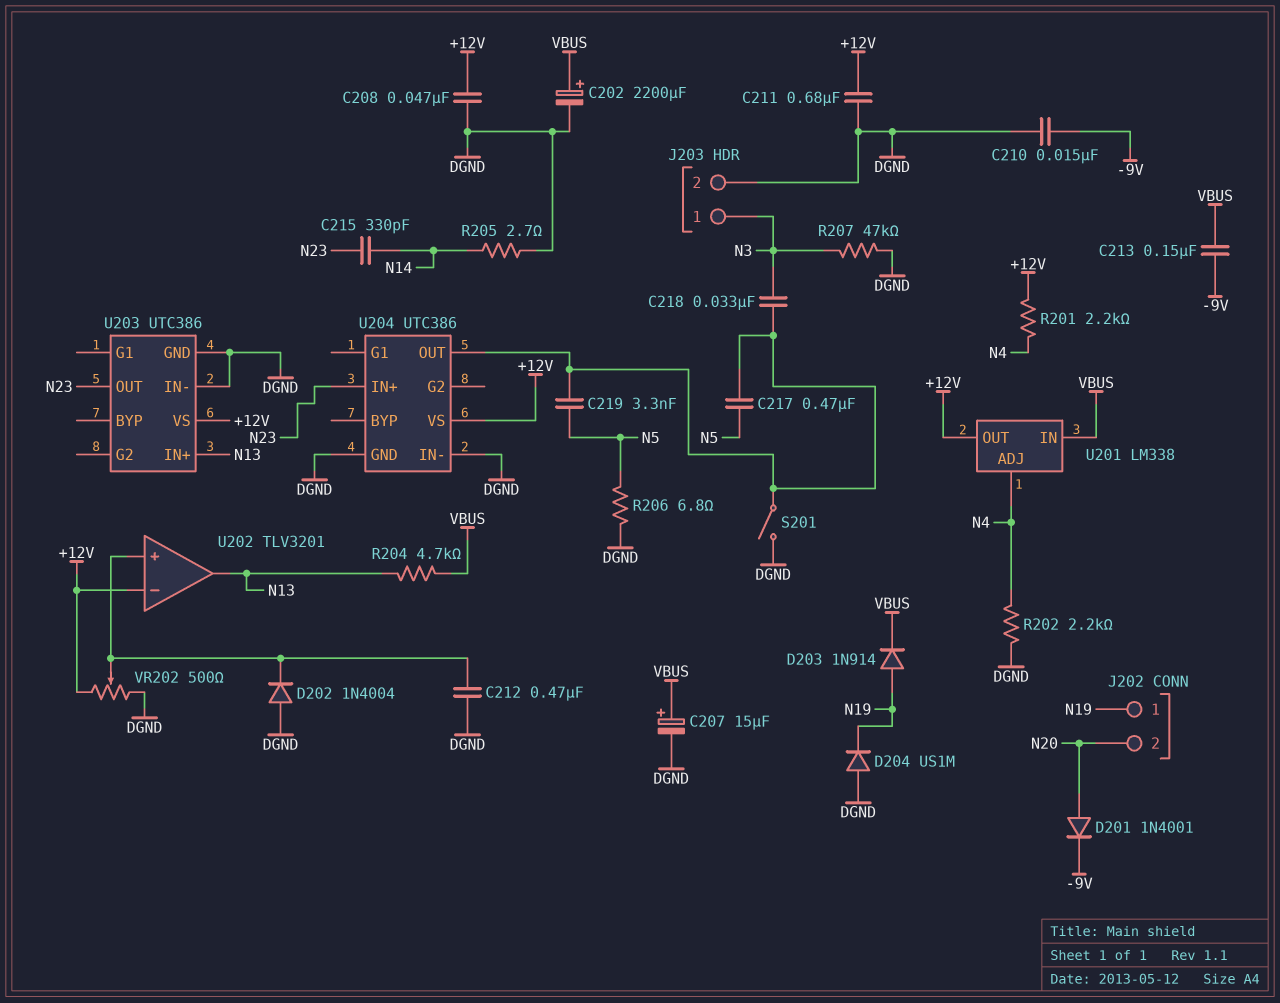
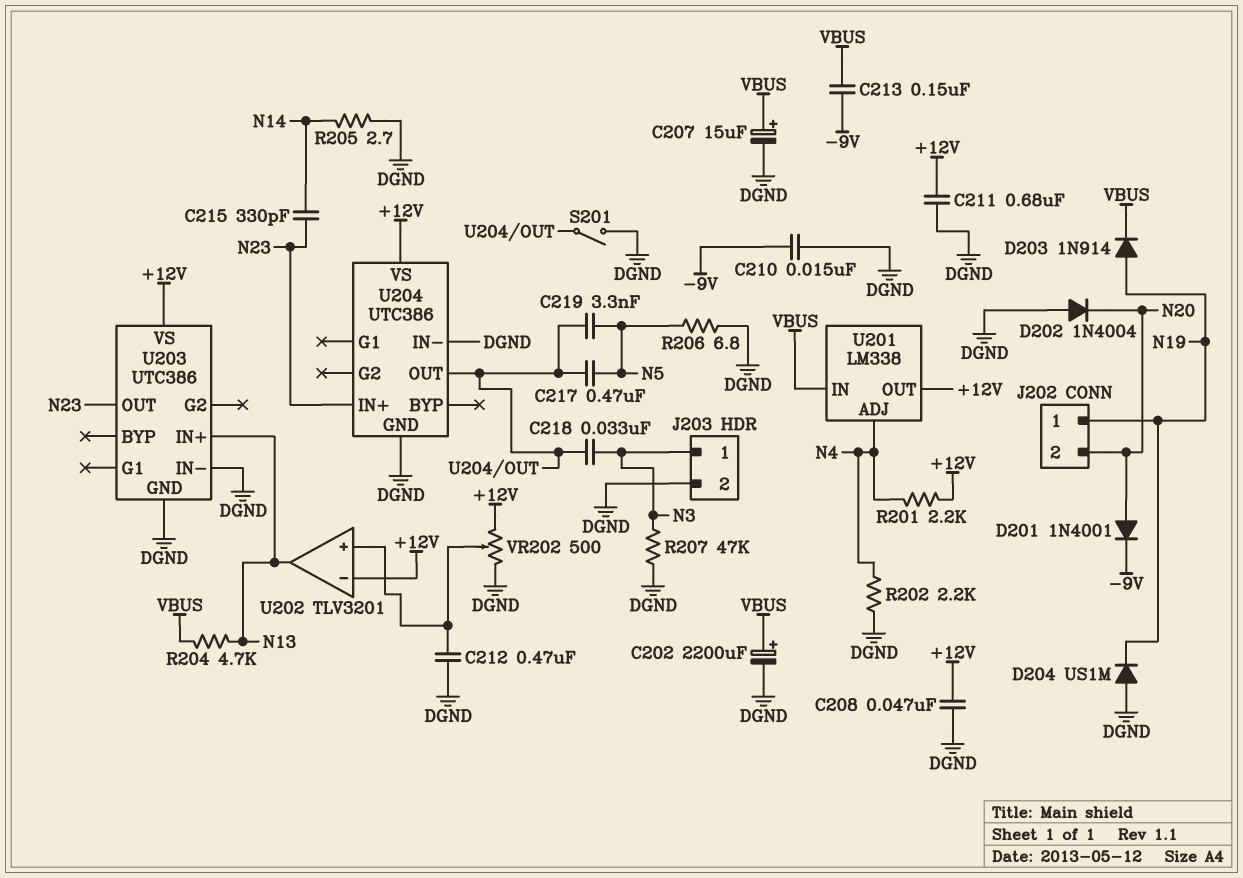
D202: diode 1N4004 (A DGND, K U202/in+) -> diode 1N4004 (A DGND, K N20)

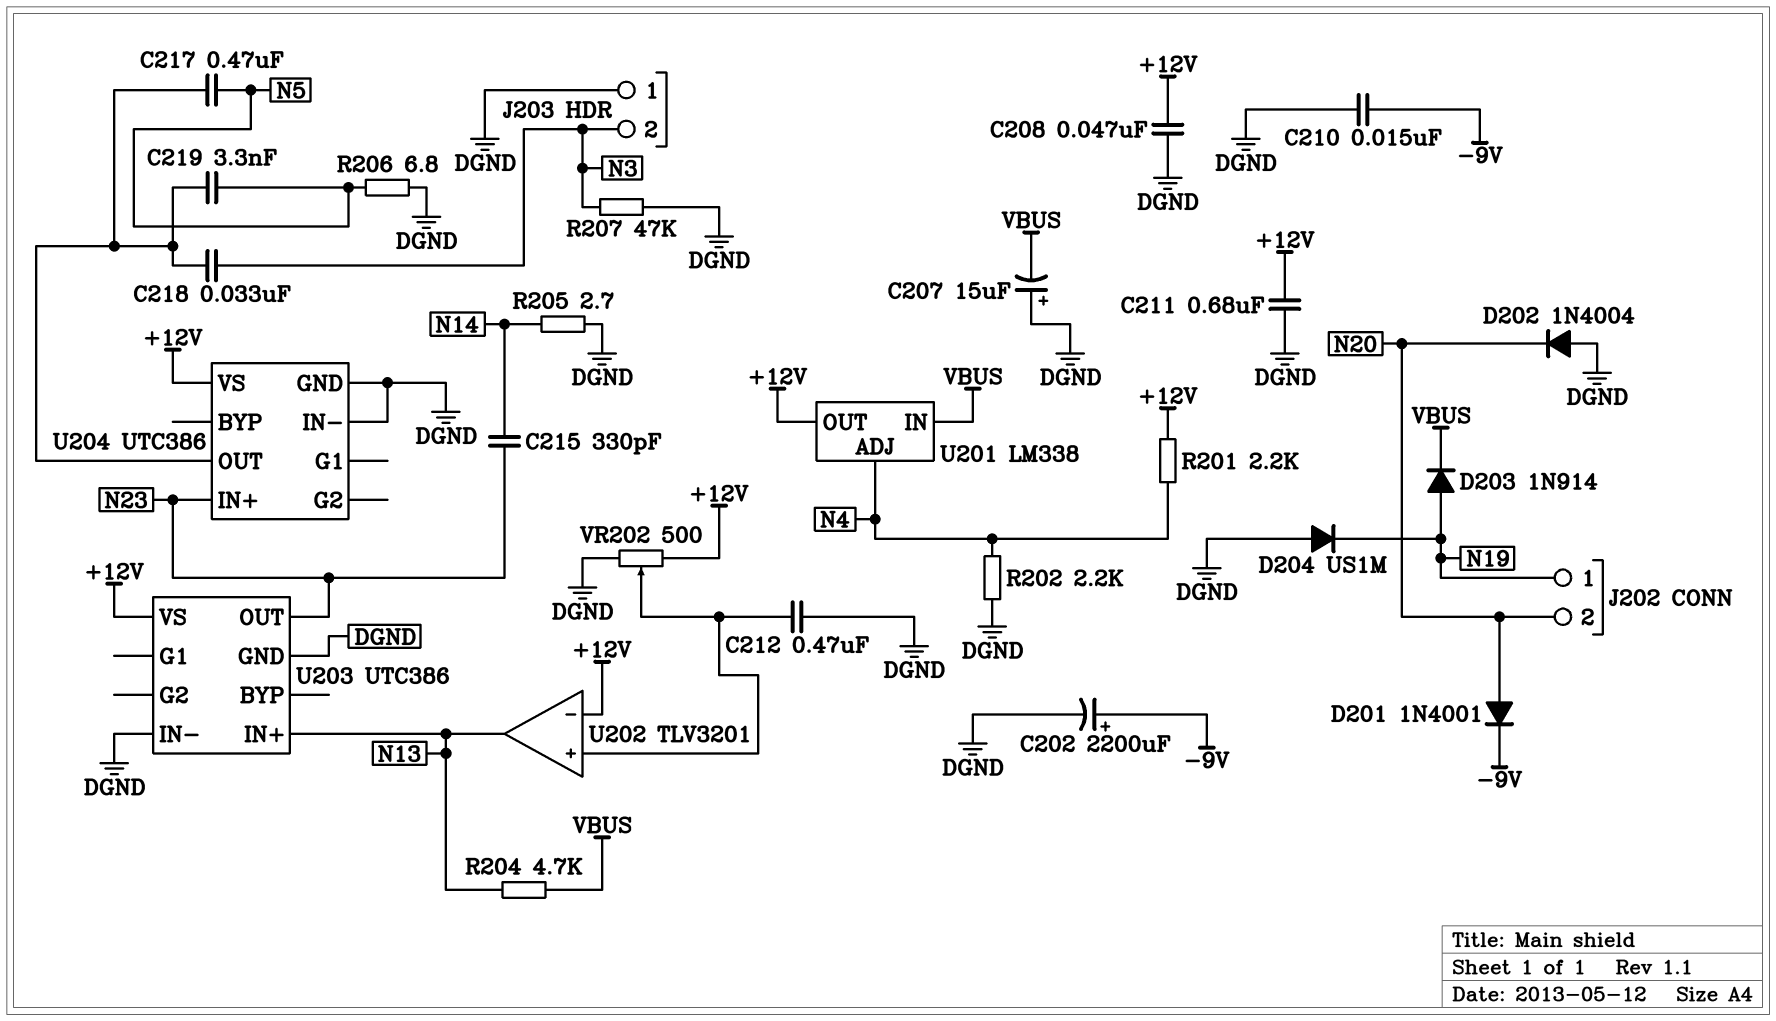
C202: 2200uF (plus VBUS, minus DGND) -> 2200uF (plus -9V, minus DGND)
C207: 15uF (plus VBUS, minus DGND) -> 15uF (plus DGND, minus VBUS)
C213: 150nF (-9V, VBUS) -> none
J203 pin 1: N3 -> DGND
J203 pin 2: DGND -> N3
S201: switch (DGND, U204/OUT) -> none

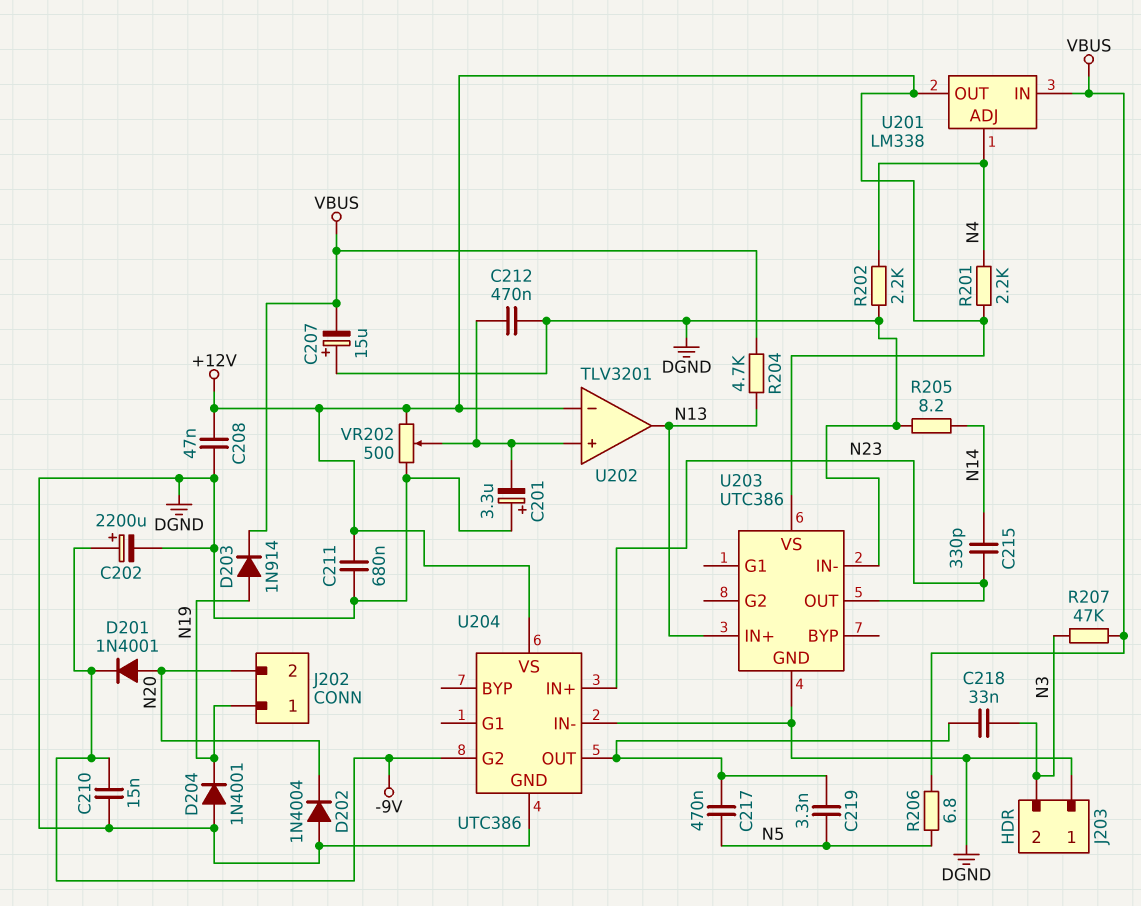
C201: none -> 3.3uF (plus DGND, minus U202/in+)
D204: diode US1M (A DGND, K N19) -> diode 1N4001 (A DGND, K N19)
R205: 2.7 (DGND, N14) -> 8.2 (DGND, N14)
R206: 6.8 (DGND, N5) -> 6.8 (N5, VBUS)
R207: 47k (DGND, N3) -> 47k (N3, VBUS)
U204 pin G2: none -> -9V

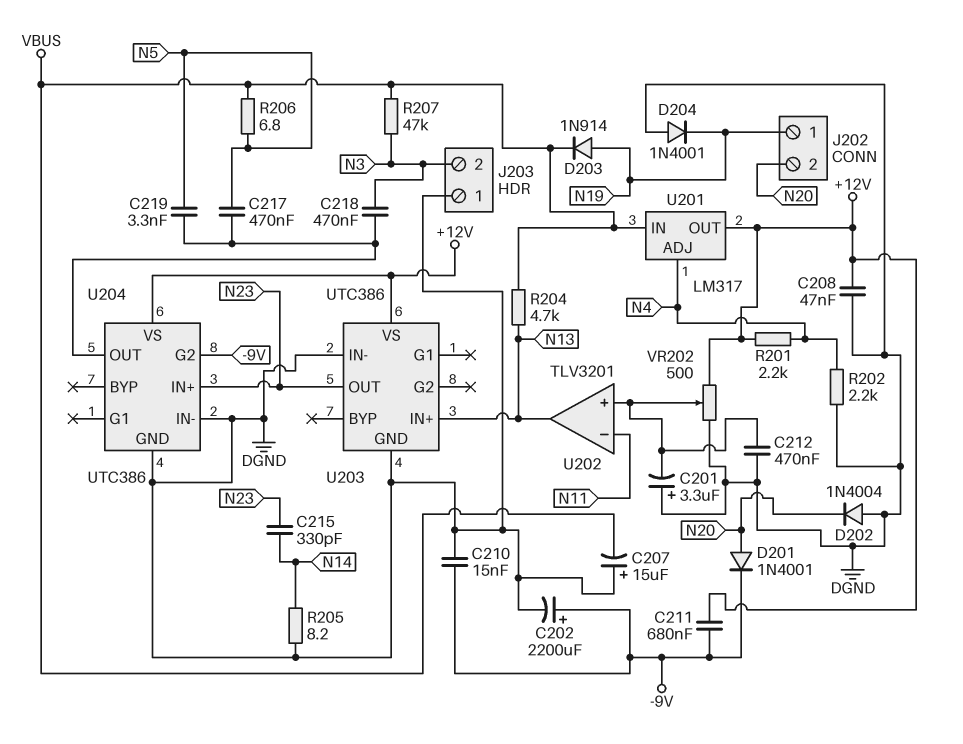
C211: 680nF (+12V, DGND) -> 680nF (+12V, -9V)
C218: 33nF (N3, U204/OUT) -> 470nF (N3, U204/OUT)
U201: LM338 -> LM317
U202 pin in-: +12V -> N11

